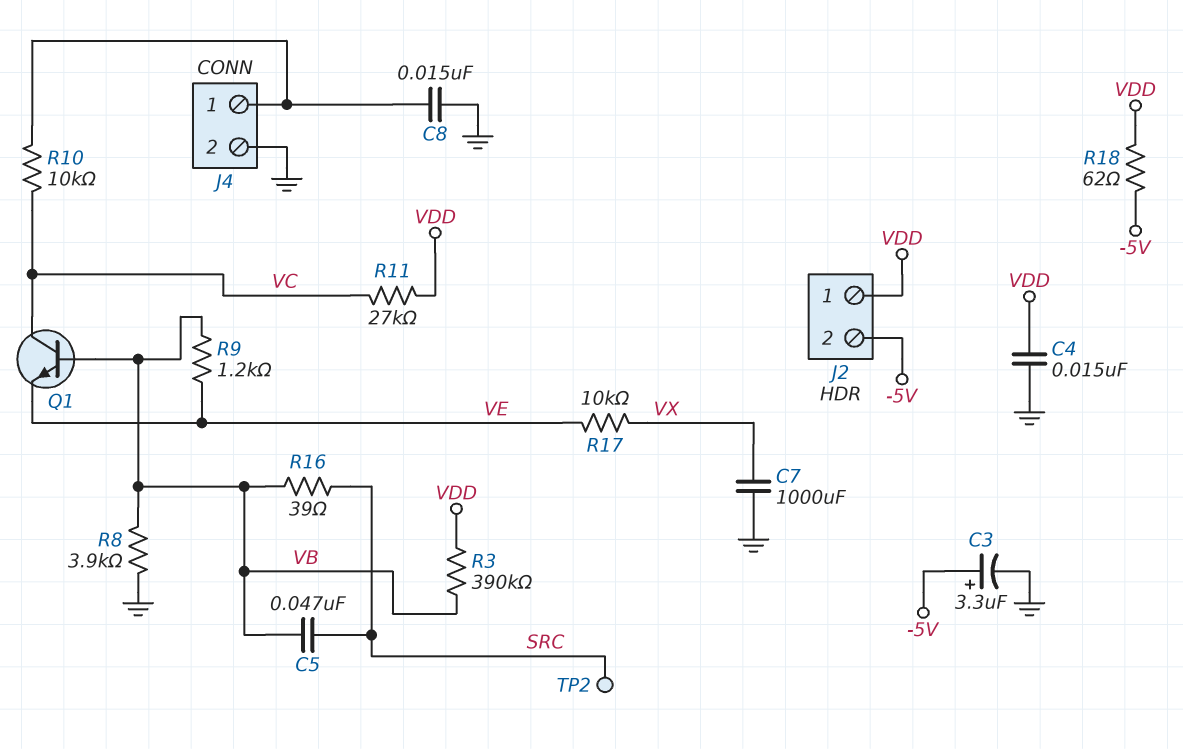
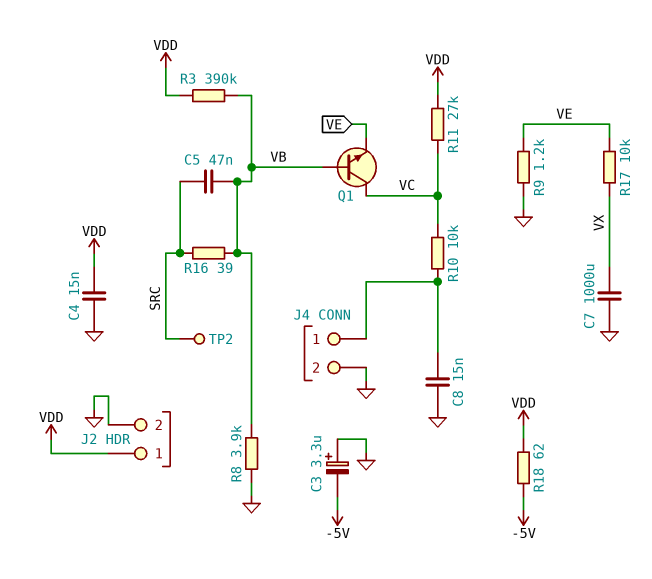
C3: 3.3uF (plus -5V, minus GND) -> 3.3uF (plus GND, minus -5V)
J2 pin 2: -5V -> GND
R9: 1.2k (VB, VE) -> 1.2k (GND, VE)

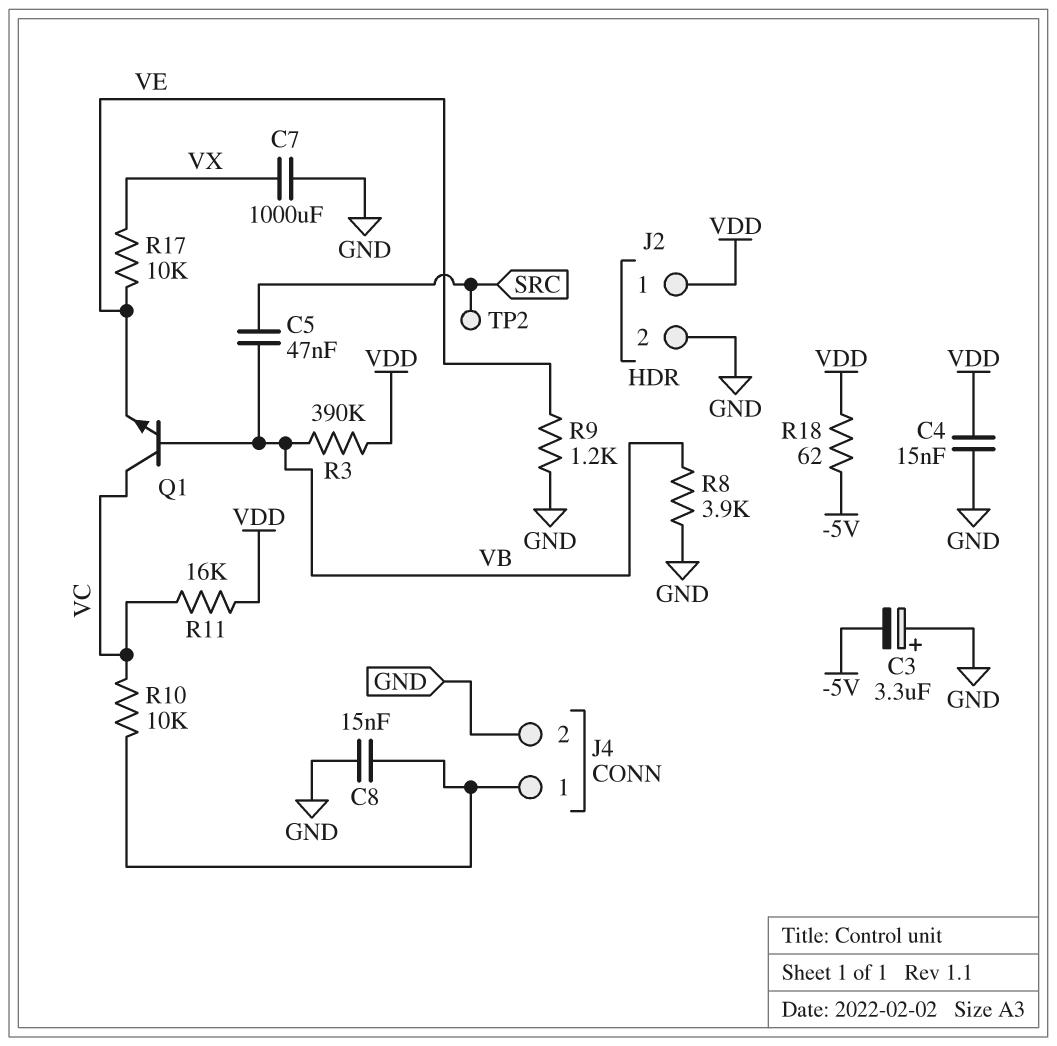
R11: 27k (VC, VDD) -> 16k (VC, VDD)
R16: 39 (SRC, VB) -> none

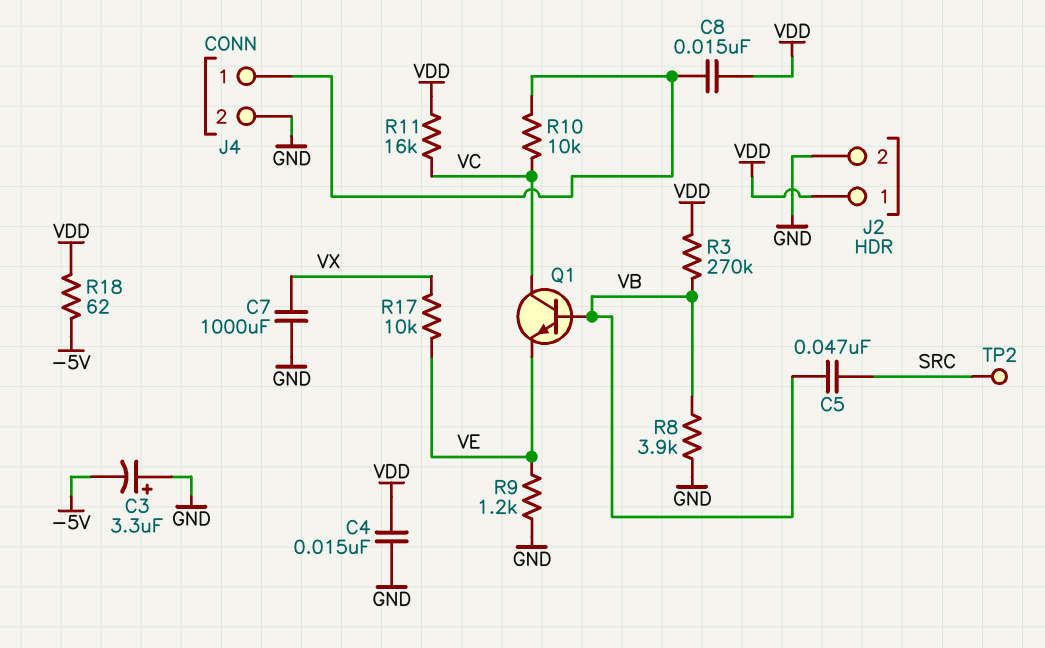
C8: 15nF (GND, J4/1) -> 15nF (J4/1, VDD)
R3: 390k (VB, VDD) -> 270k (VB, VDD)

